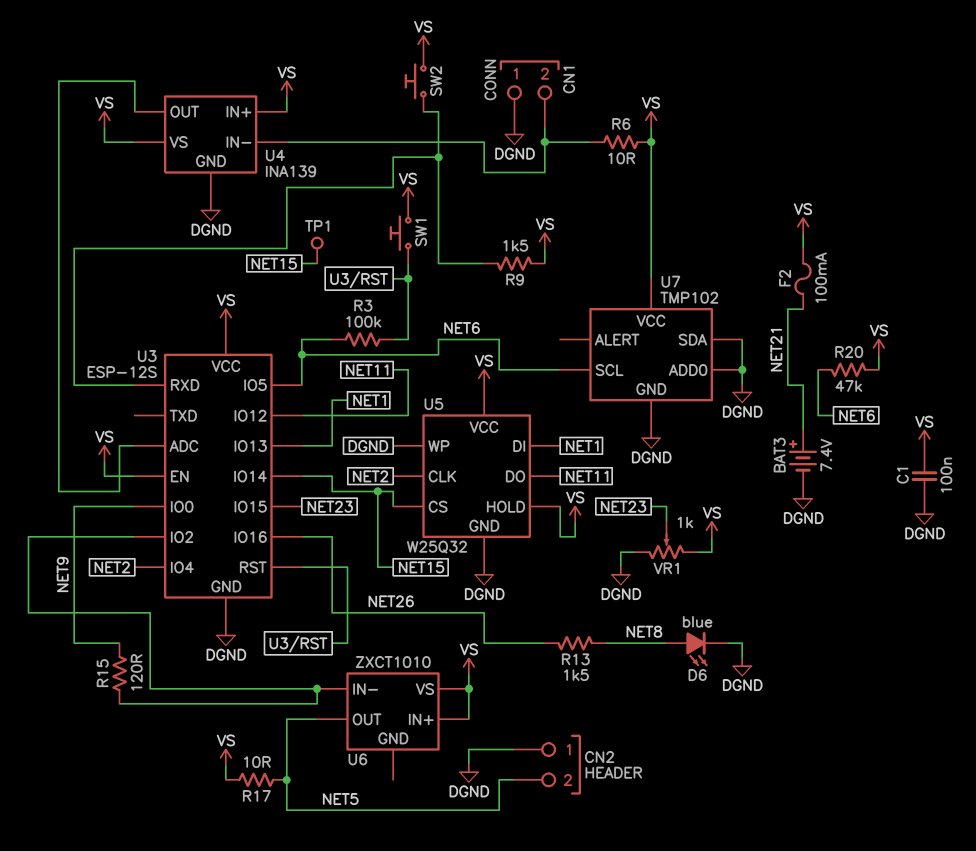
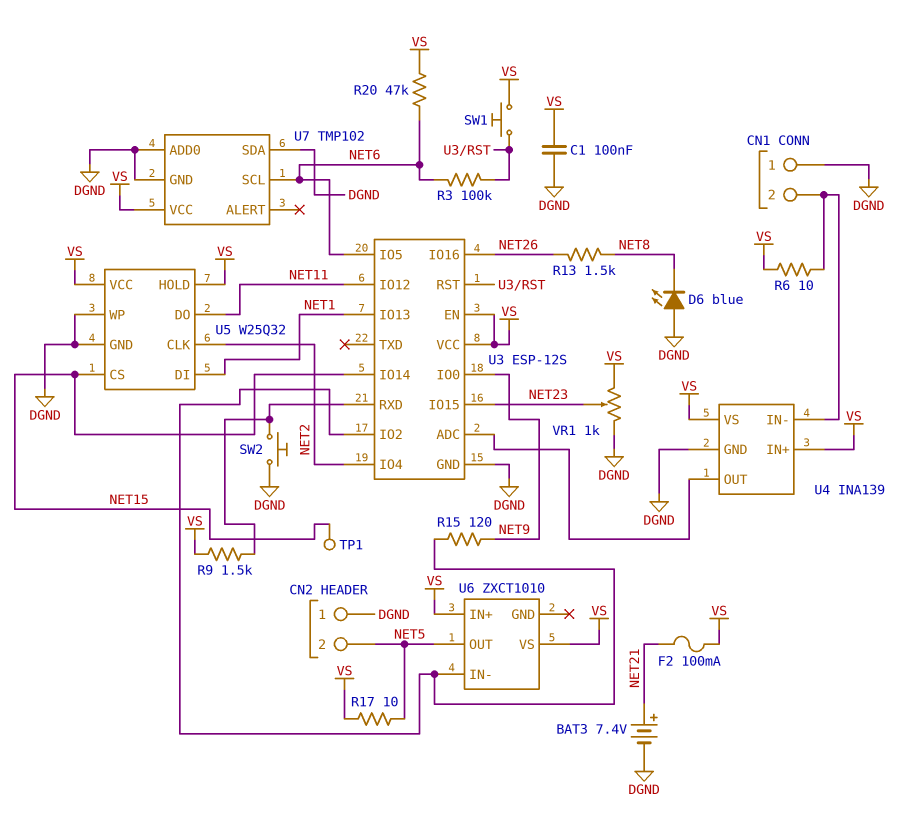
D6: LED blue (A NET8, K DGND) -> LED blue (A DGND, K NET8)
SW2: button (U3/RXD, VS) -> button (DGND, U3/RXD)

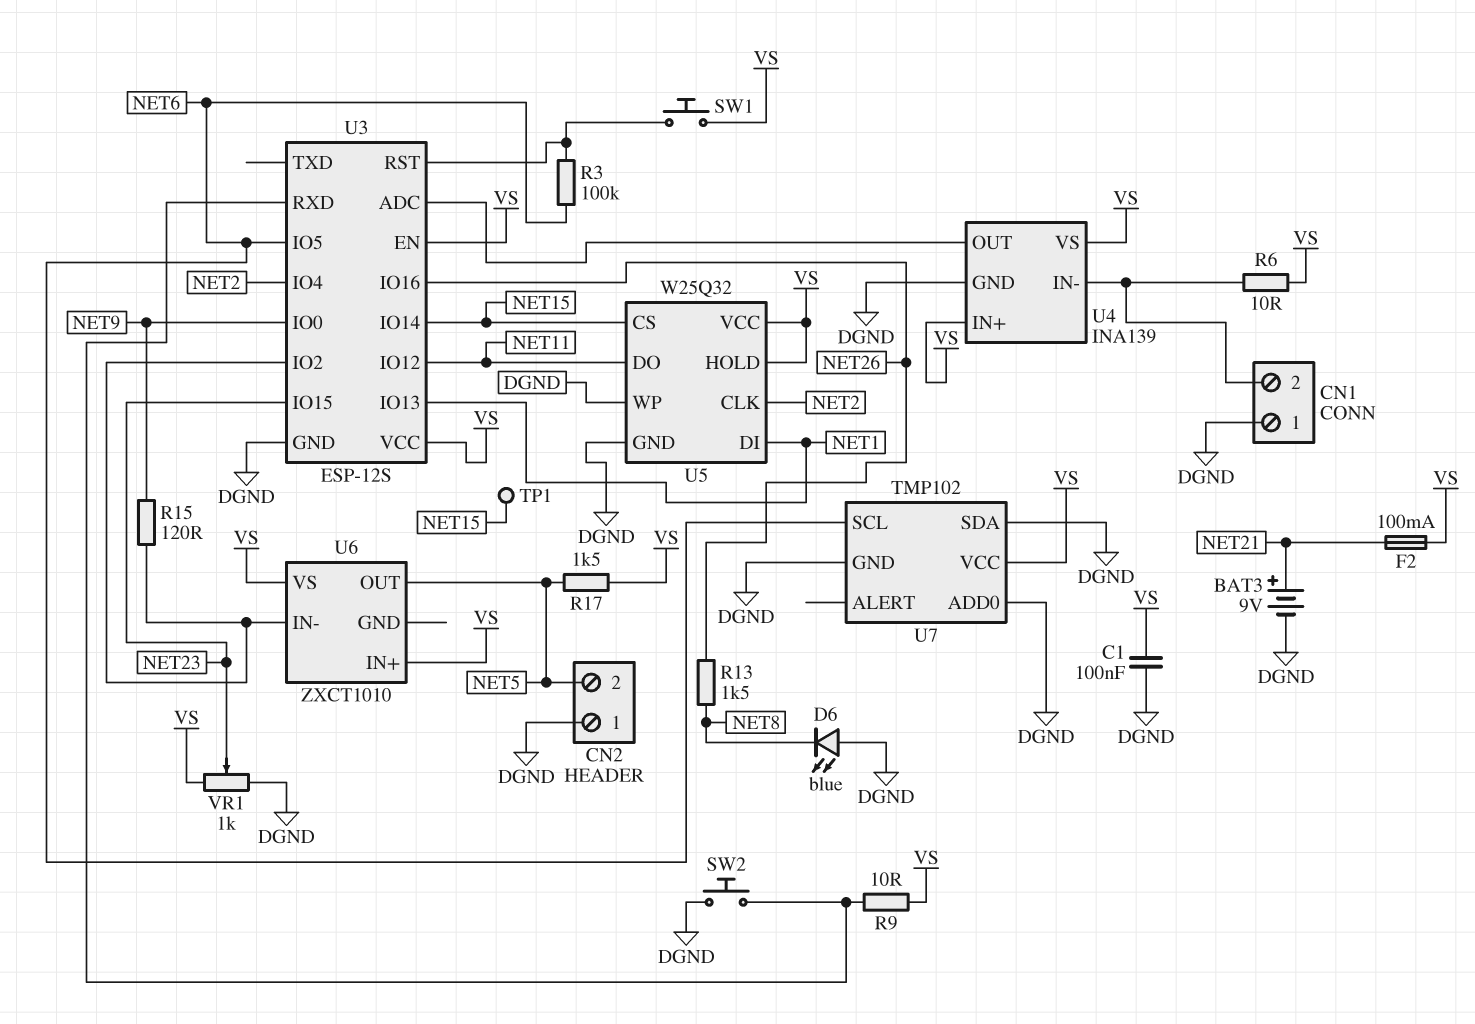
BAT3: 7.4V (plus NET21, minus DGND) -> 9V (plus NET21, minus DGND)
R9: 1.5k (U3/RXD, VS) -> 10 (U3/RXD, VS)
R17: 10 (NET5, VS) -> 1.5k (NET5, VS)
R20: 47k (NET6, VS) -> none

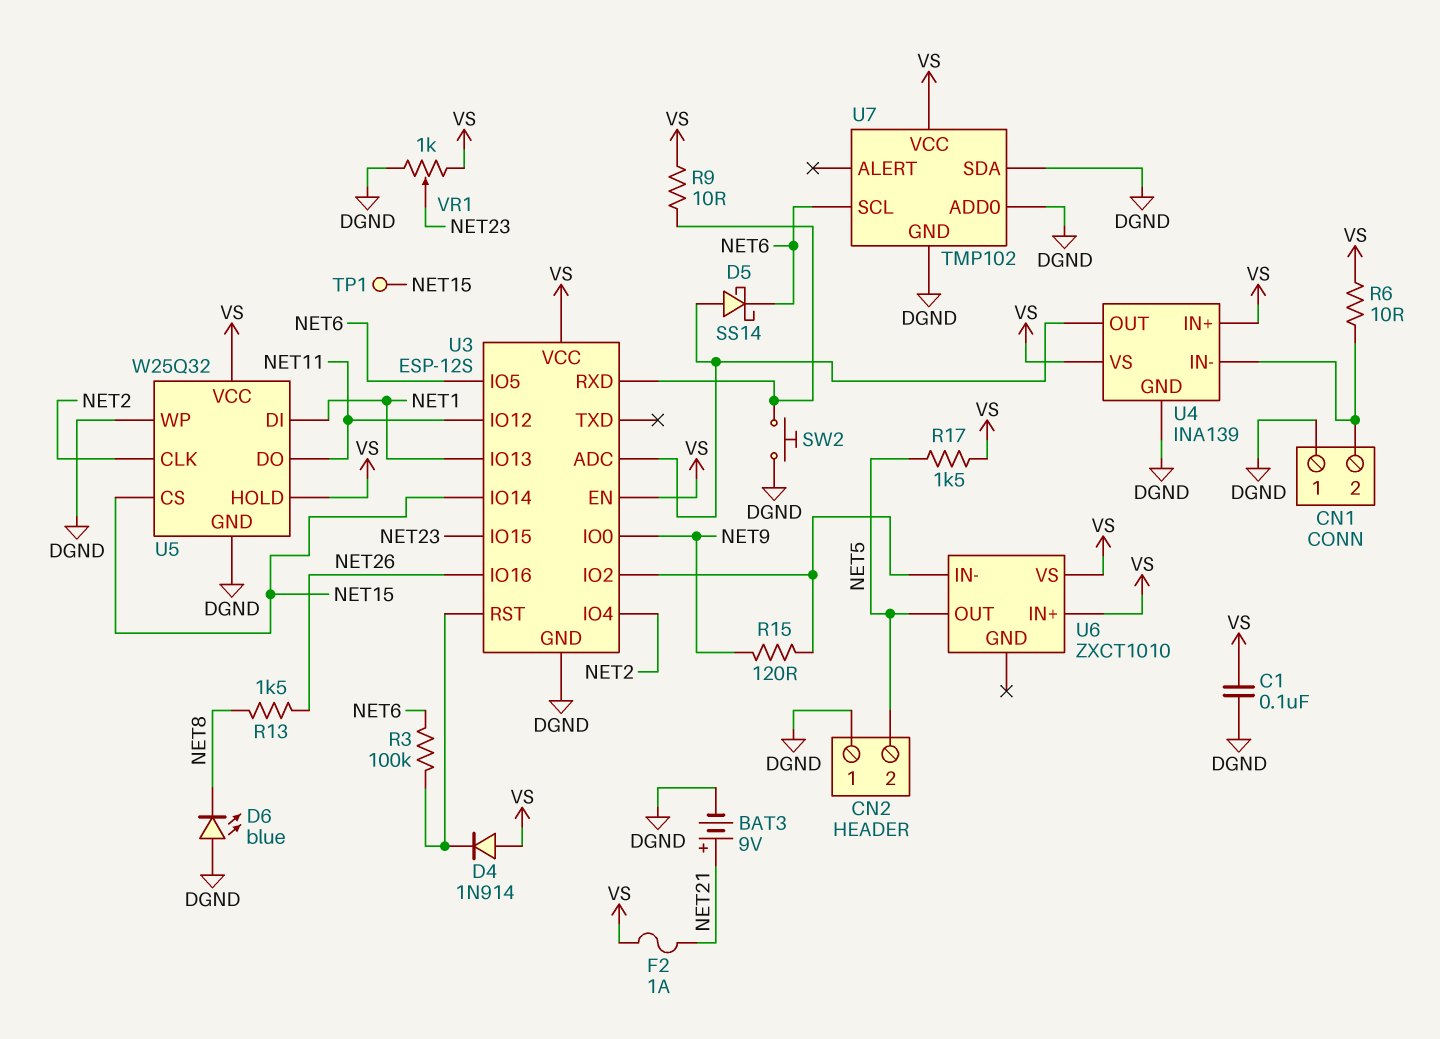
D4: none -> diode 1N914 (A VS, K U3/RST)
D5: none -> schottky SS14 (A U3/ADC, K NET6)
F2: 100mA (NET21, VS) -> 1A (NET21, VS)
SW1: button (U3/RST, VS) -> none

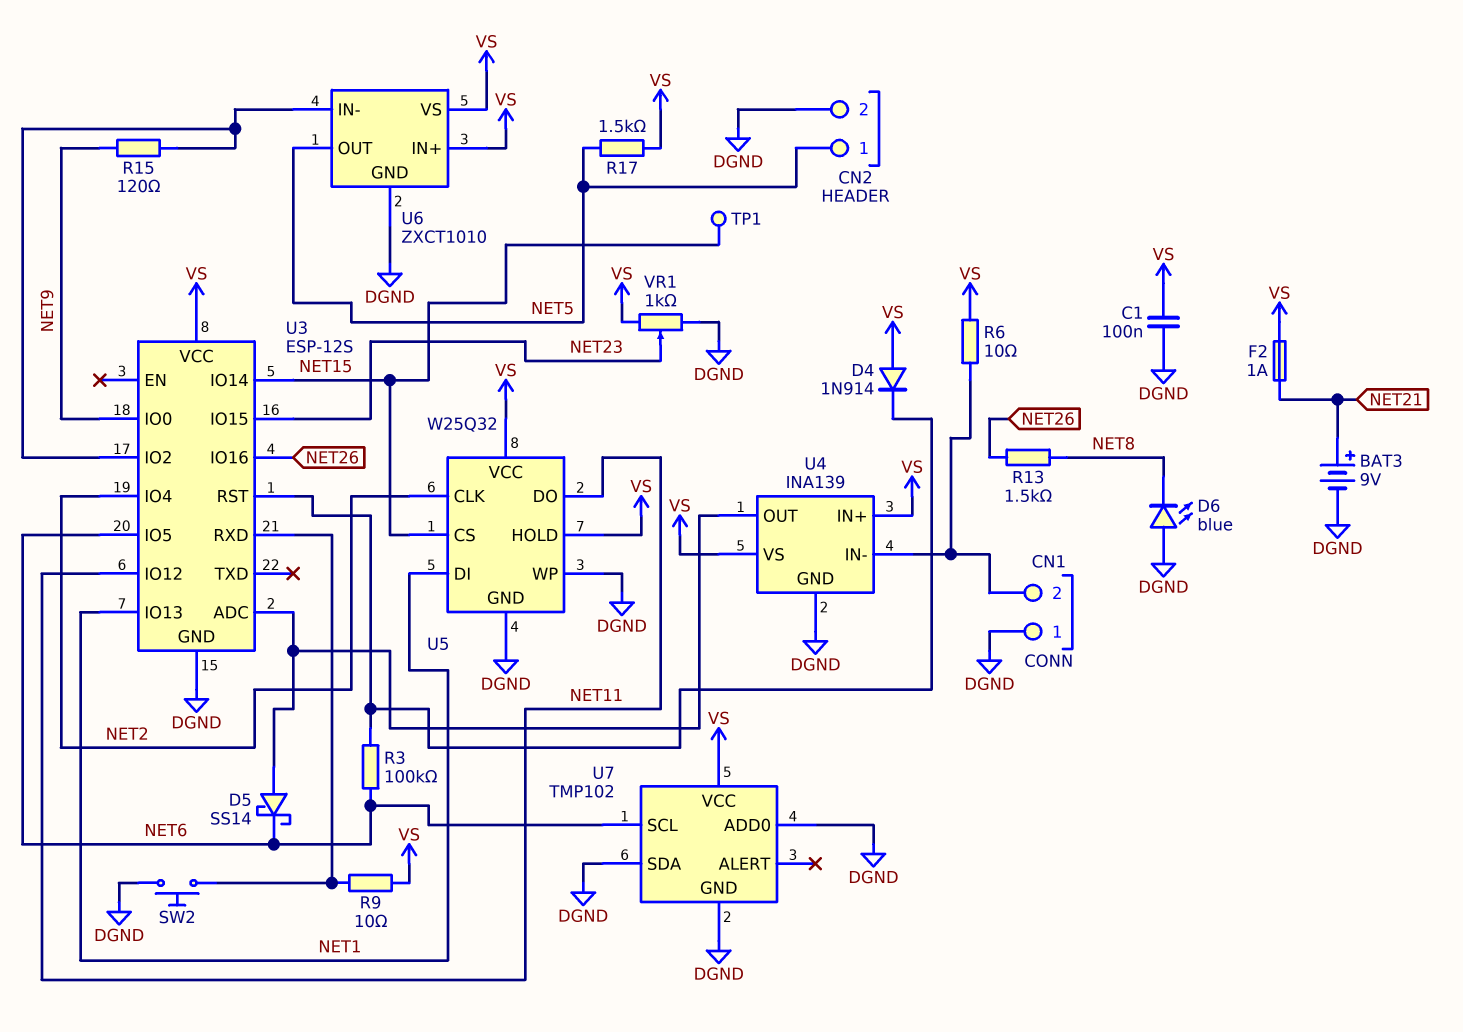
CN2 pin 1: DGND -> NET5
CN2 pin 2: NET5 -> DGND
U3 pin EN: VS -> none
U6 pin GND: none -> DGND

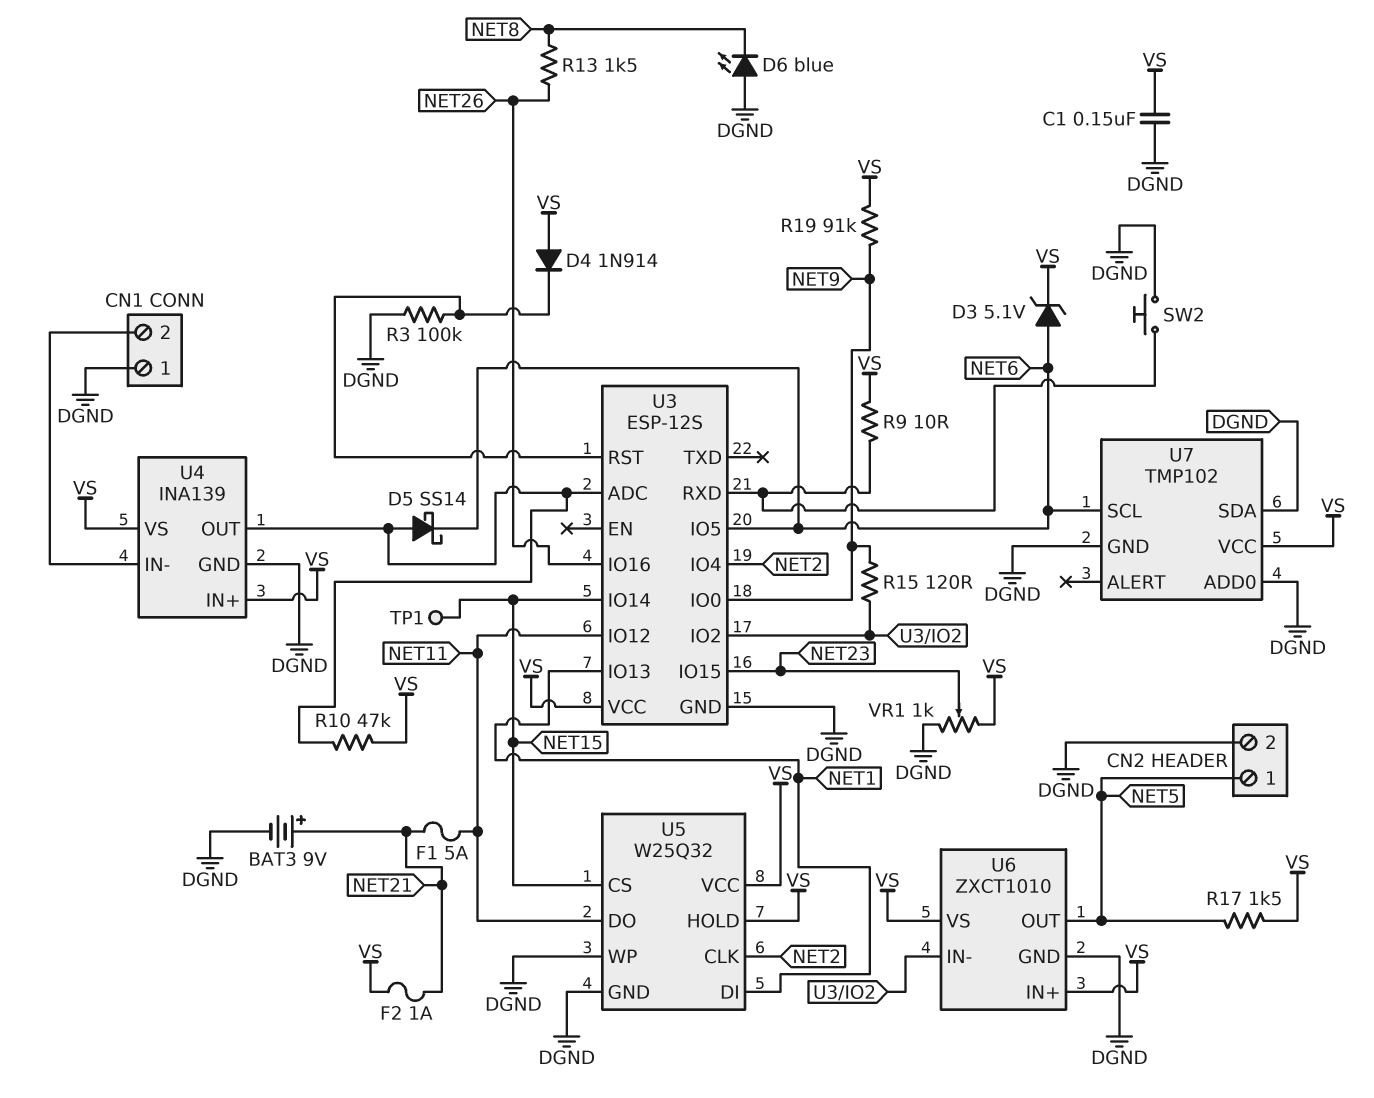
C1: 100nF (DGND, VS) -> 150nF (DGND, VS)
D3: none -> zener 5.1V (A NET6, K VS)
F1: none -> 5A (NET11, NET21)
R3: 100k (NET6, U3/RST) -> 100k (DGND, U3/RST)
R6: 10 (CN1/2, VS) -> none
R10: none -> 47k (U3/ADC, VS)
R19: none -> 91k (NET9, VS)

